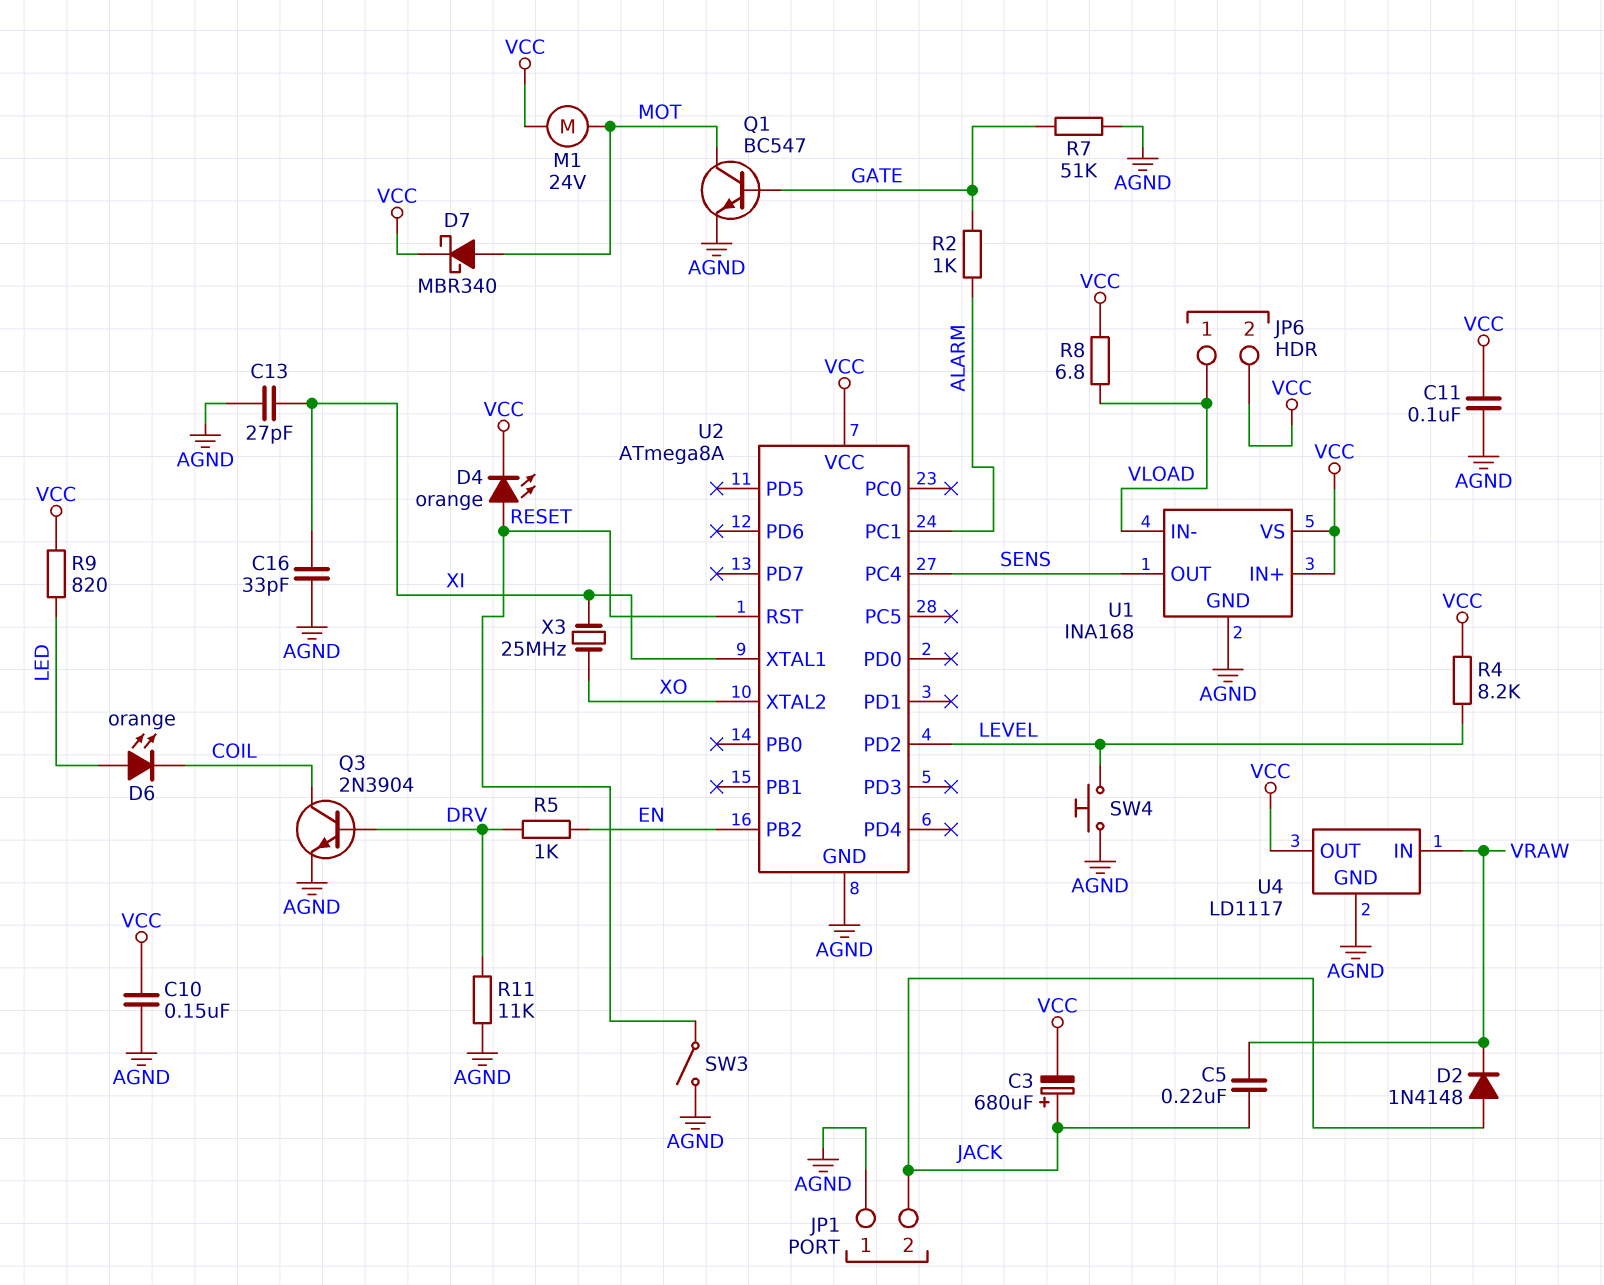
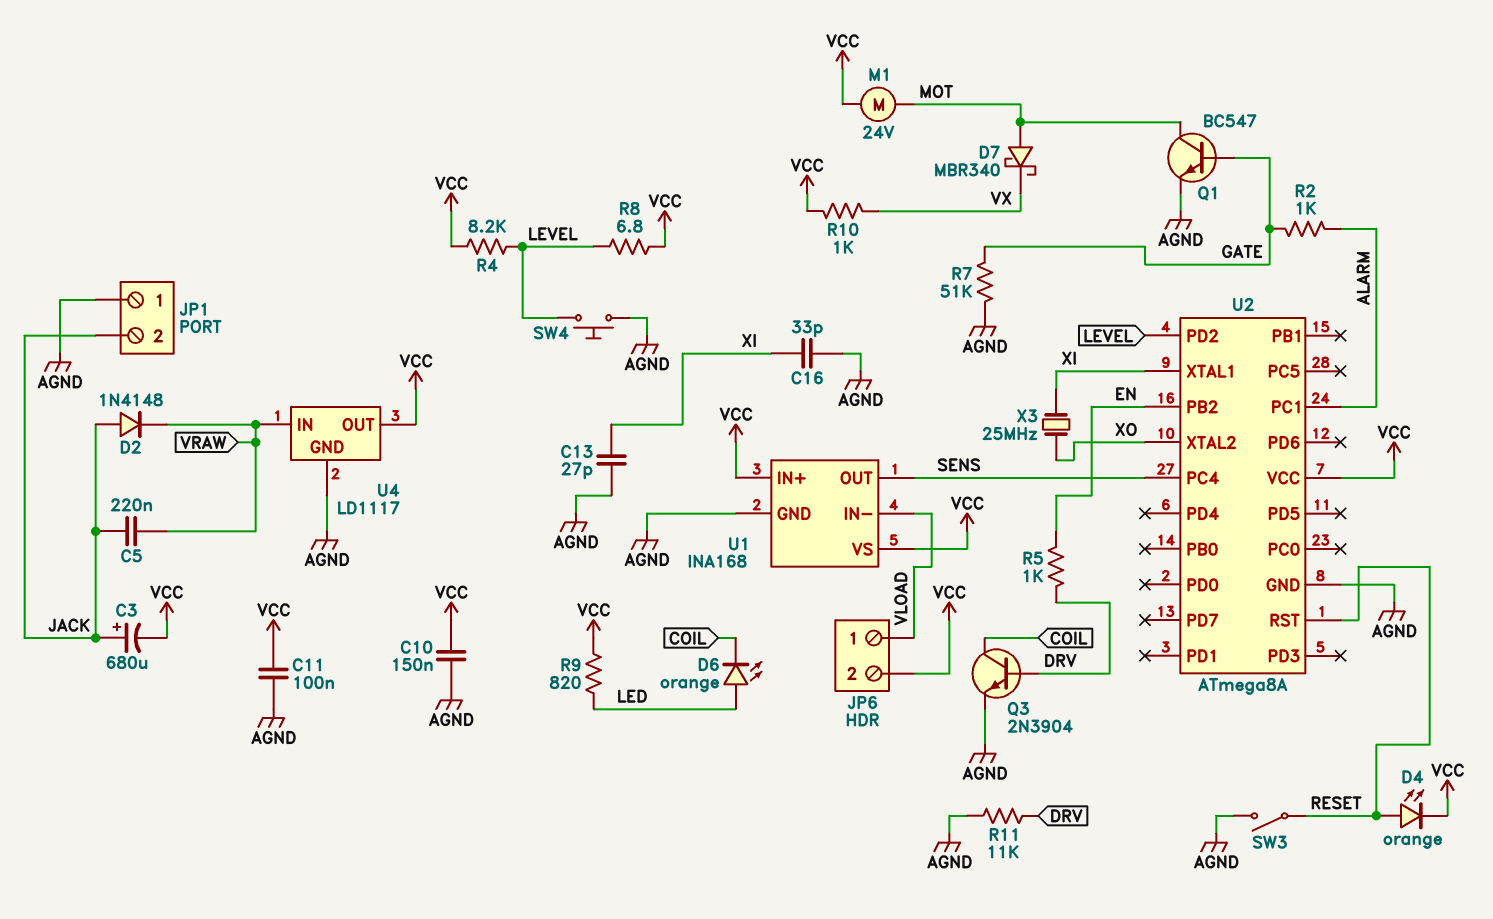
D7: schottky MBR340 (A MOT, K VCC) -> schottky MBR340 (A MOT, K VX)
R8: 6.8 (VCC, VLOAD) -> 6.8 (LEVEL, VCC)
R10: none -> 1k (VCC, VX)

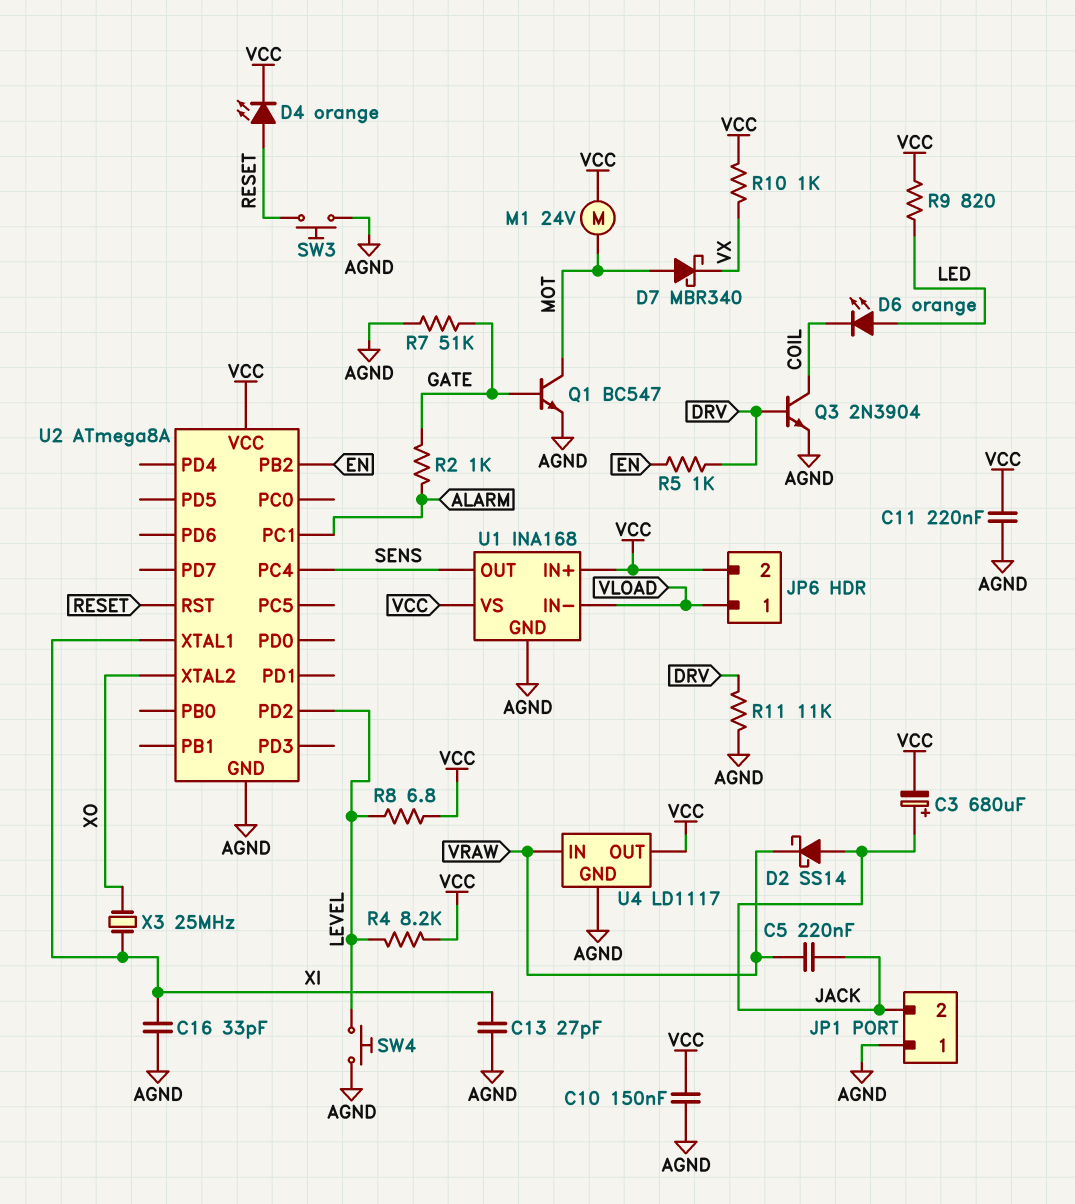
C11: 100nF (AGND, VCC) -> 220nF (AGND, VCC)
D2: diode 1N4148 (A JACK, K VRAW) -> schottky SS14 (A JACK, K VRAW)
SW3: switch (AGND, RESET) -> button (AGND, RESET)

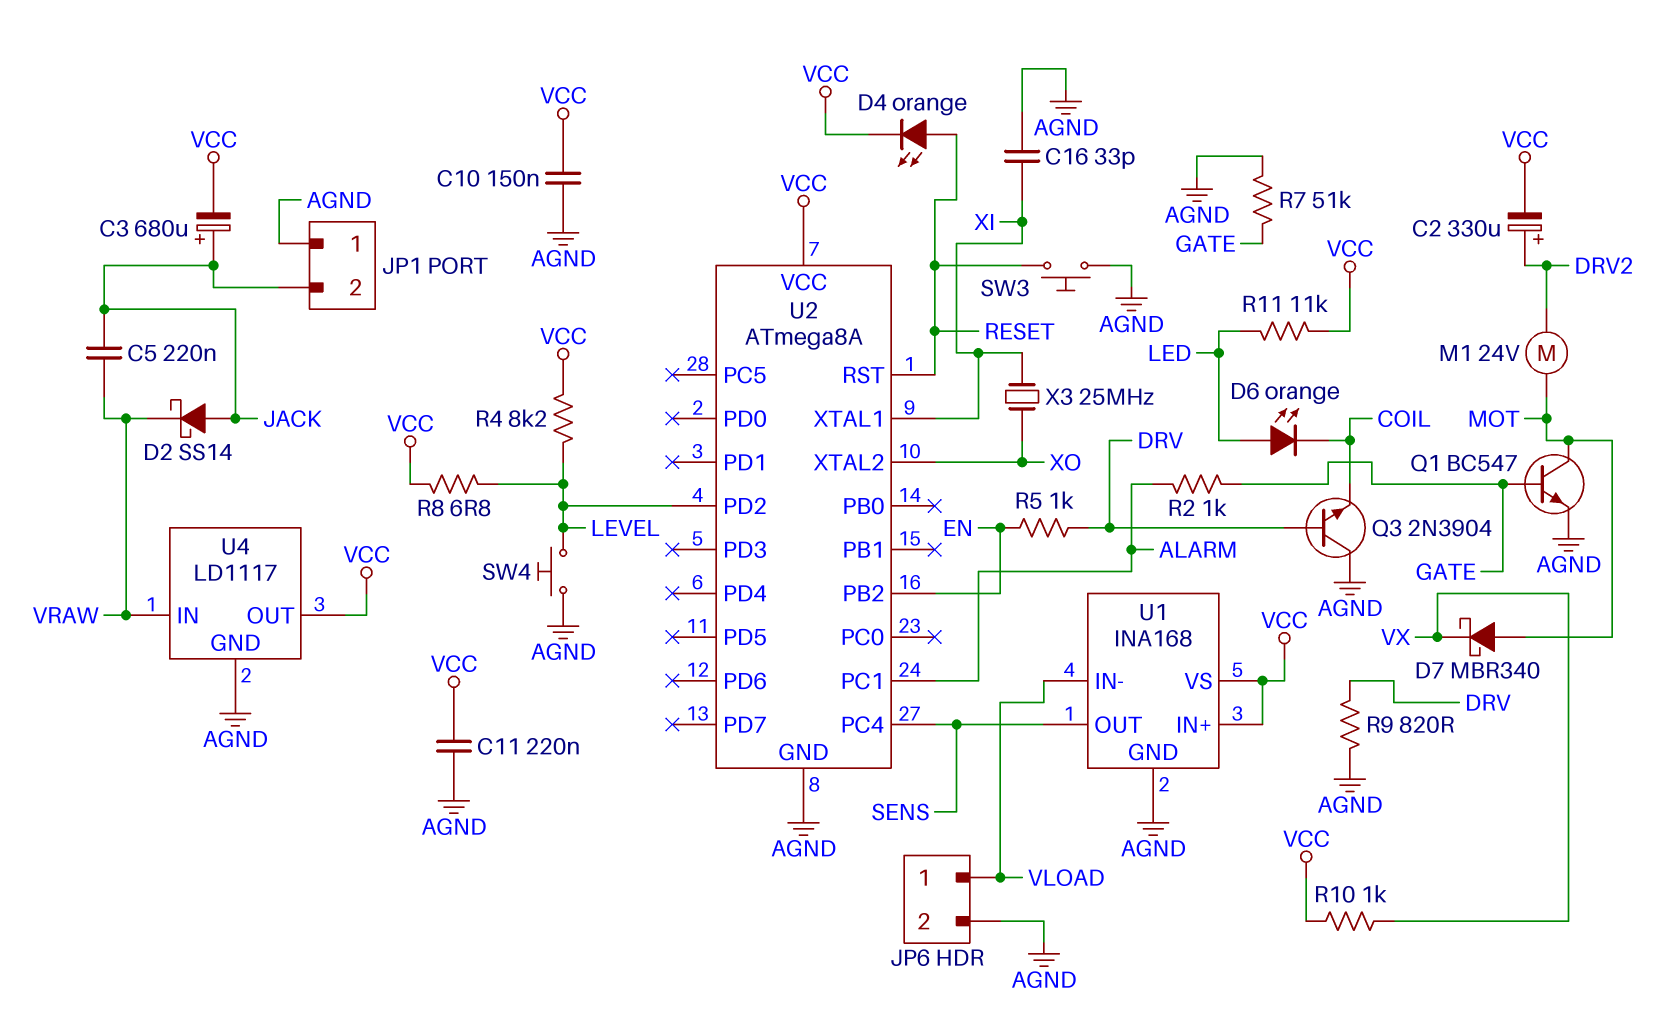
C2: none -> 330uF (plus DRV2, minus VCC)
C13: 27pF (AGND, XI) -> none
JP6 pin 2: VCC -> AGND
M1: motor 24V (MOT, VCC) -> motor 24V (DRV2, MOT)
Q3: NPN 2N3904 (B DRV, C COIL, E AGND) -> NPN 2N3904 (B DRV, C AGND, E COIL)
R9: 820 (LED, VCC) -> 820 (AGND, DRV)
R11: 11k (AGND, DRV) -> 11k (LED, VCC)

